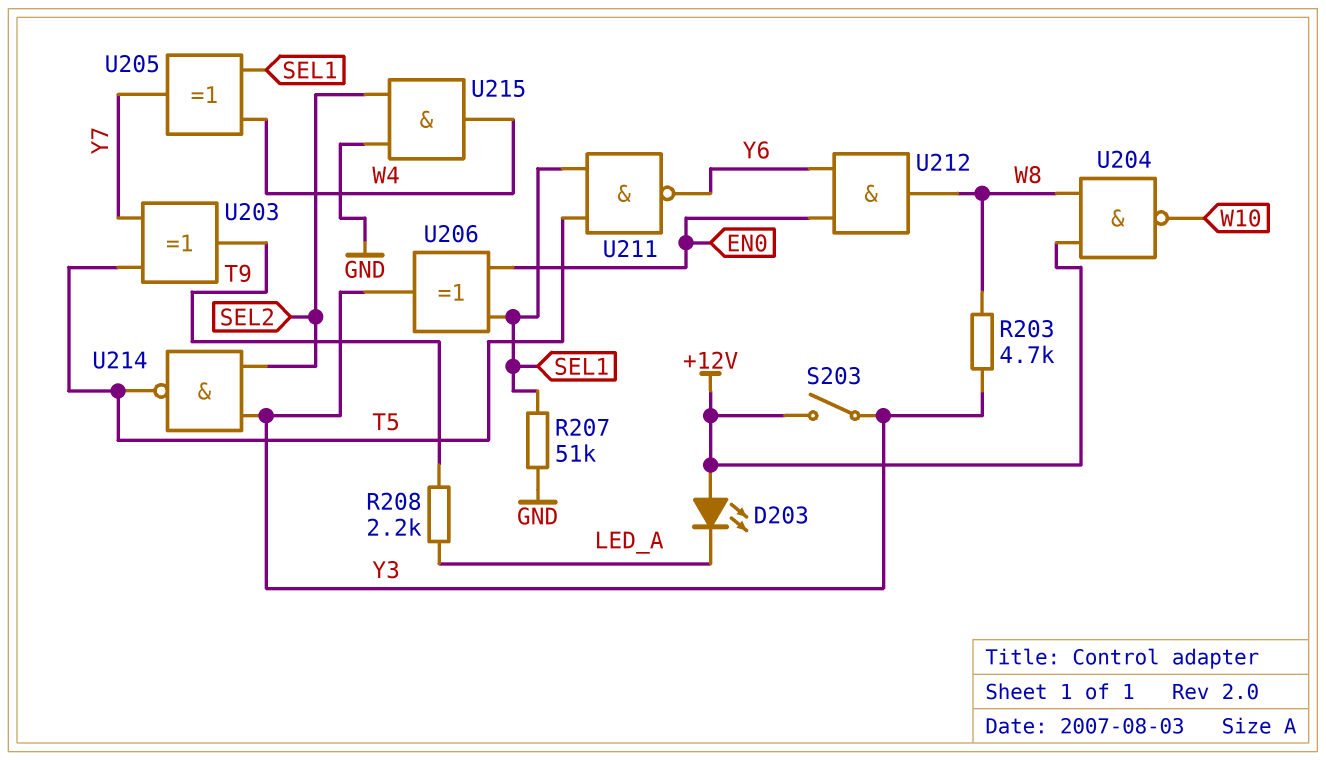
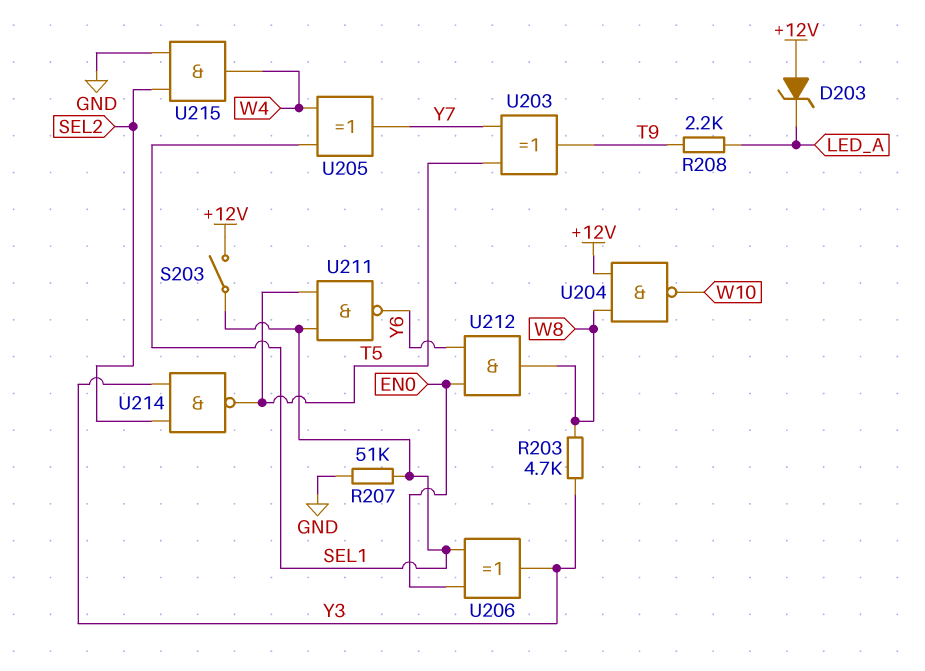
D203: LED (A +12V, K LED_A) -> zener (A +12V, K LED_A)
S203: switch (+12V, Y3) -> switch (+12V, SEL1)

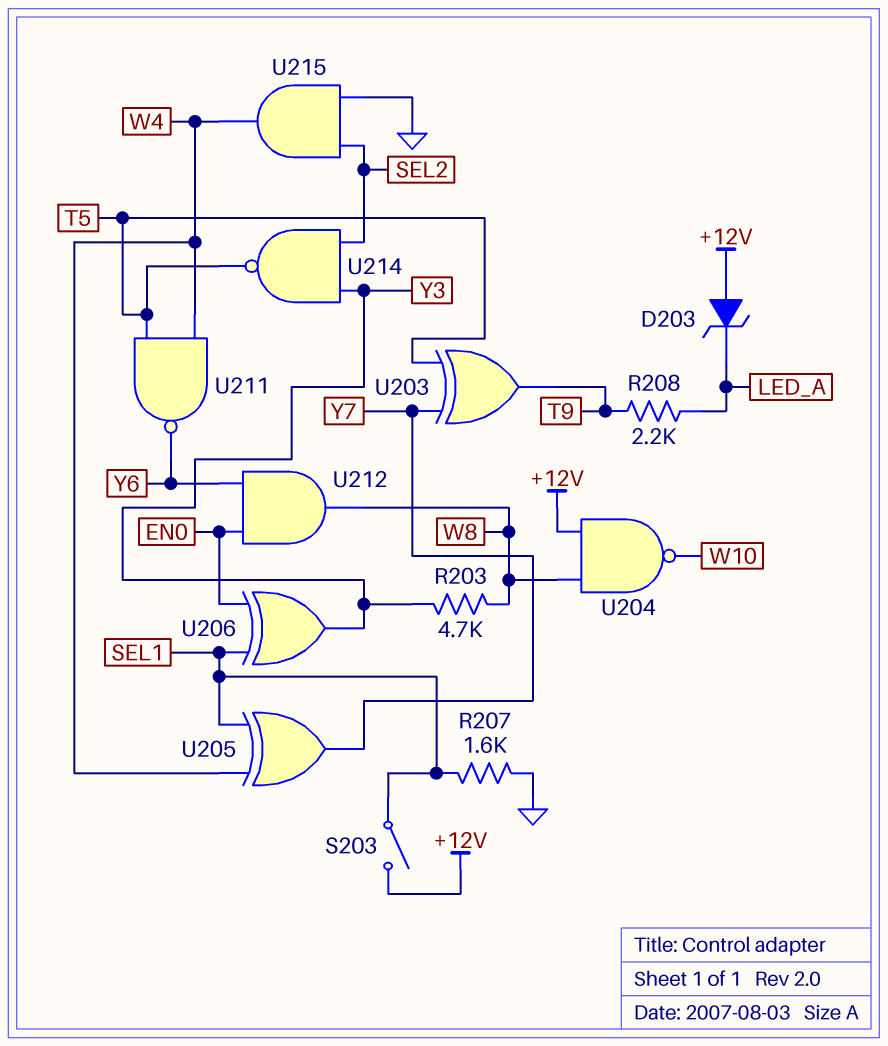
R207: 51k (GND, SEL1) -> 1.6k (GND, SEL1)
U211: NAND (in SEL1, in T5, out Y6) -> NAND (in T5, in W4, out Y6)

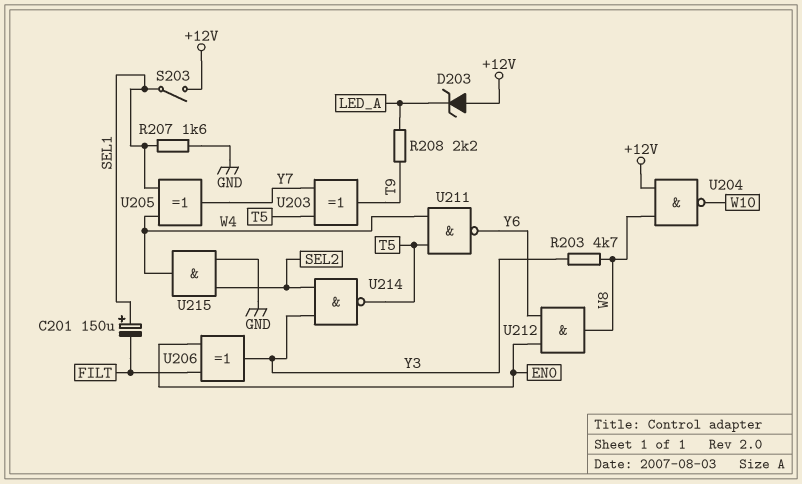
C201: none -> 150uF (plus SEL1, minus FILT)
U206: XOR (in EN0, in SEL1, out Y3) -> XOR (in EN0, in FILT, out Y3)

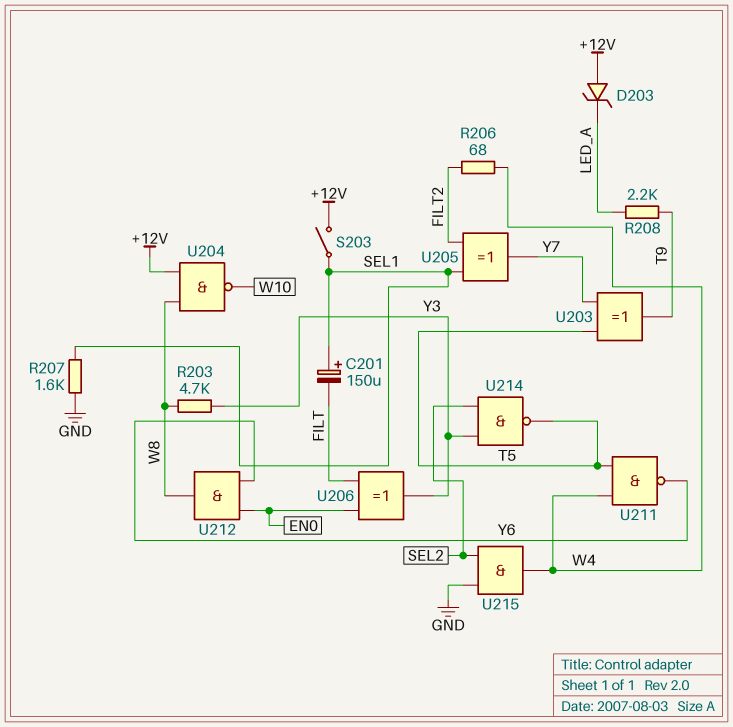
R206: none -> 68 (FILT2, W4)
U205: XOR (in SEL1, in W4, out Y7) -> XOR (in FILT2, in SEL1, out Y7)

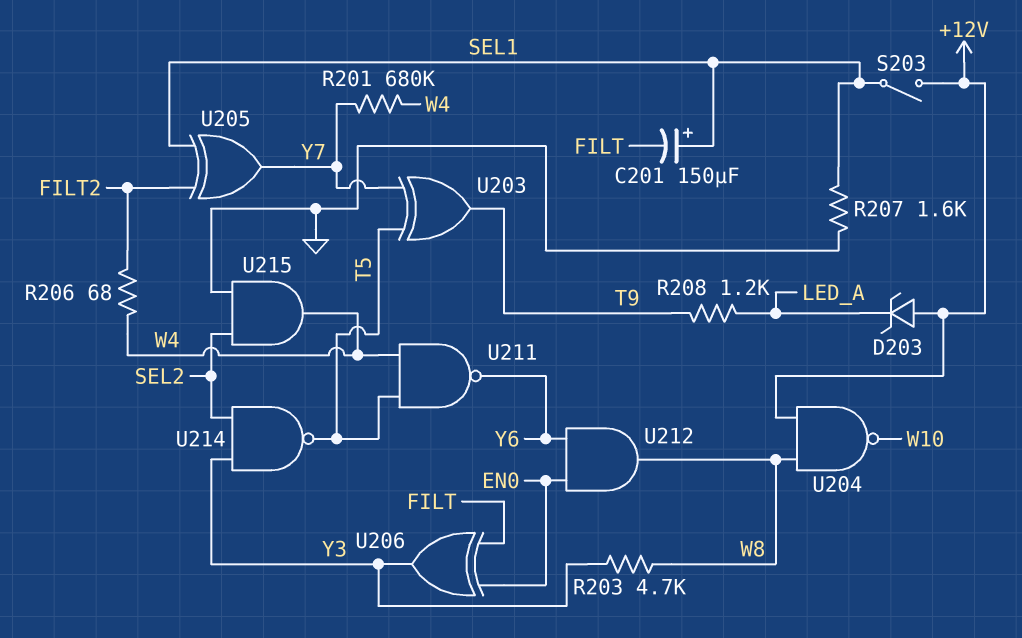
R201: none -> 680k (W4, Y7)
R208: 2.2k (LED_A, T9) -> 1.2k (LED_A, T9)

